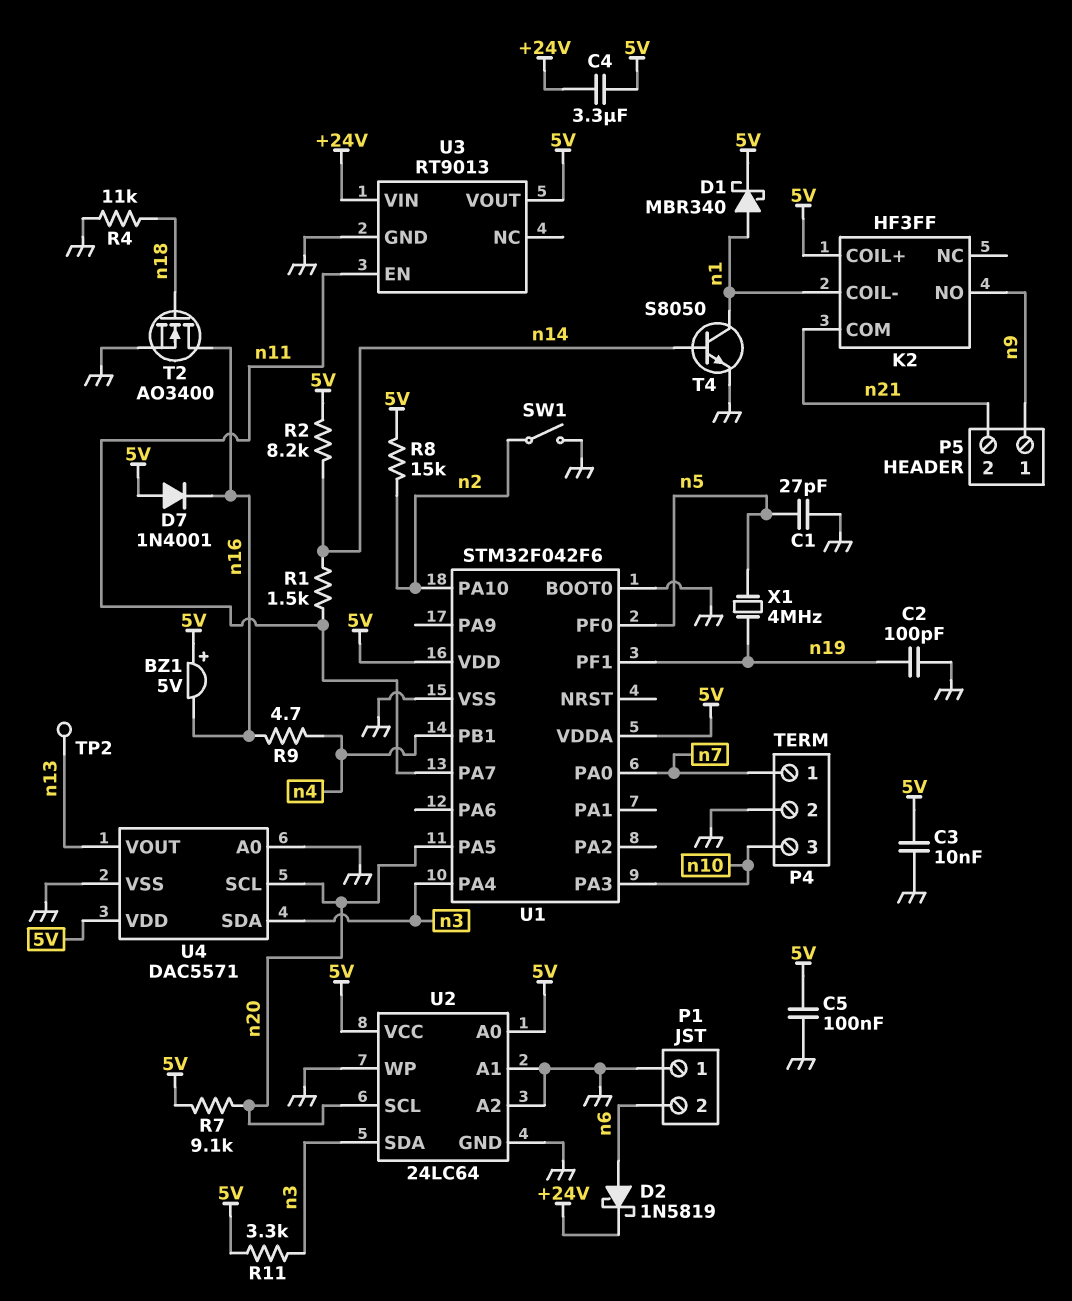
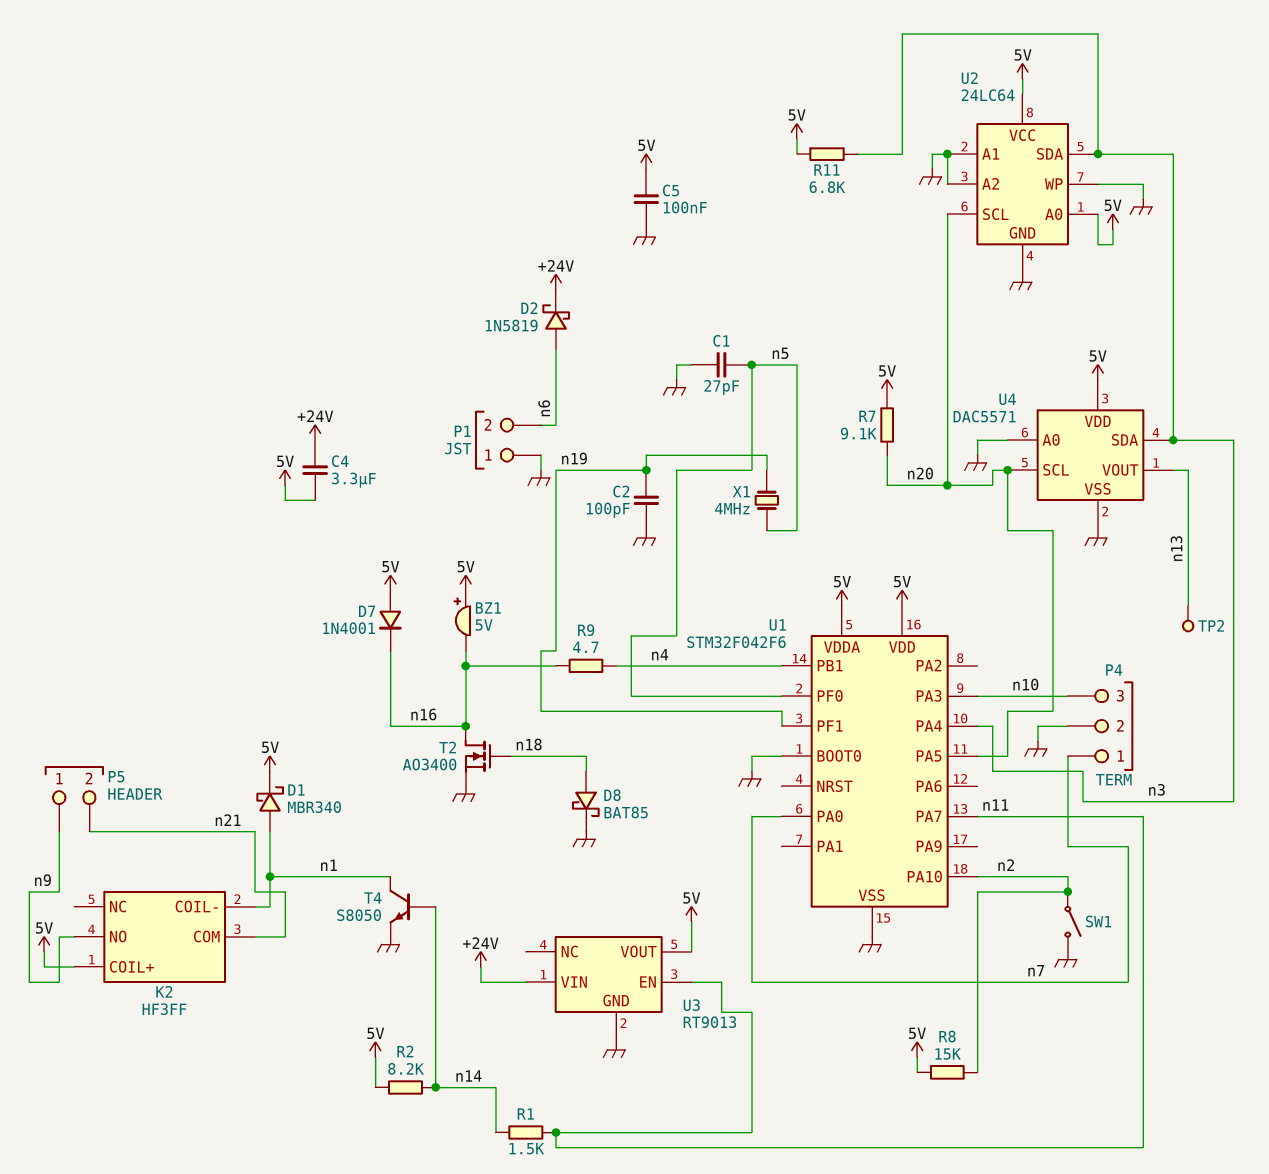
C3: 10nF (5V, GND) -> none
D8: none -> schottky BAT85 (A n18, K GND)
R4: 11k (GND, n18) -> none
R11: 3.3k (5V, n3) -> 6.8k (5V, n3)

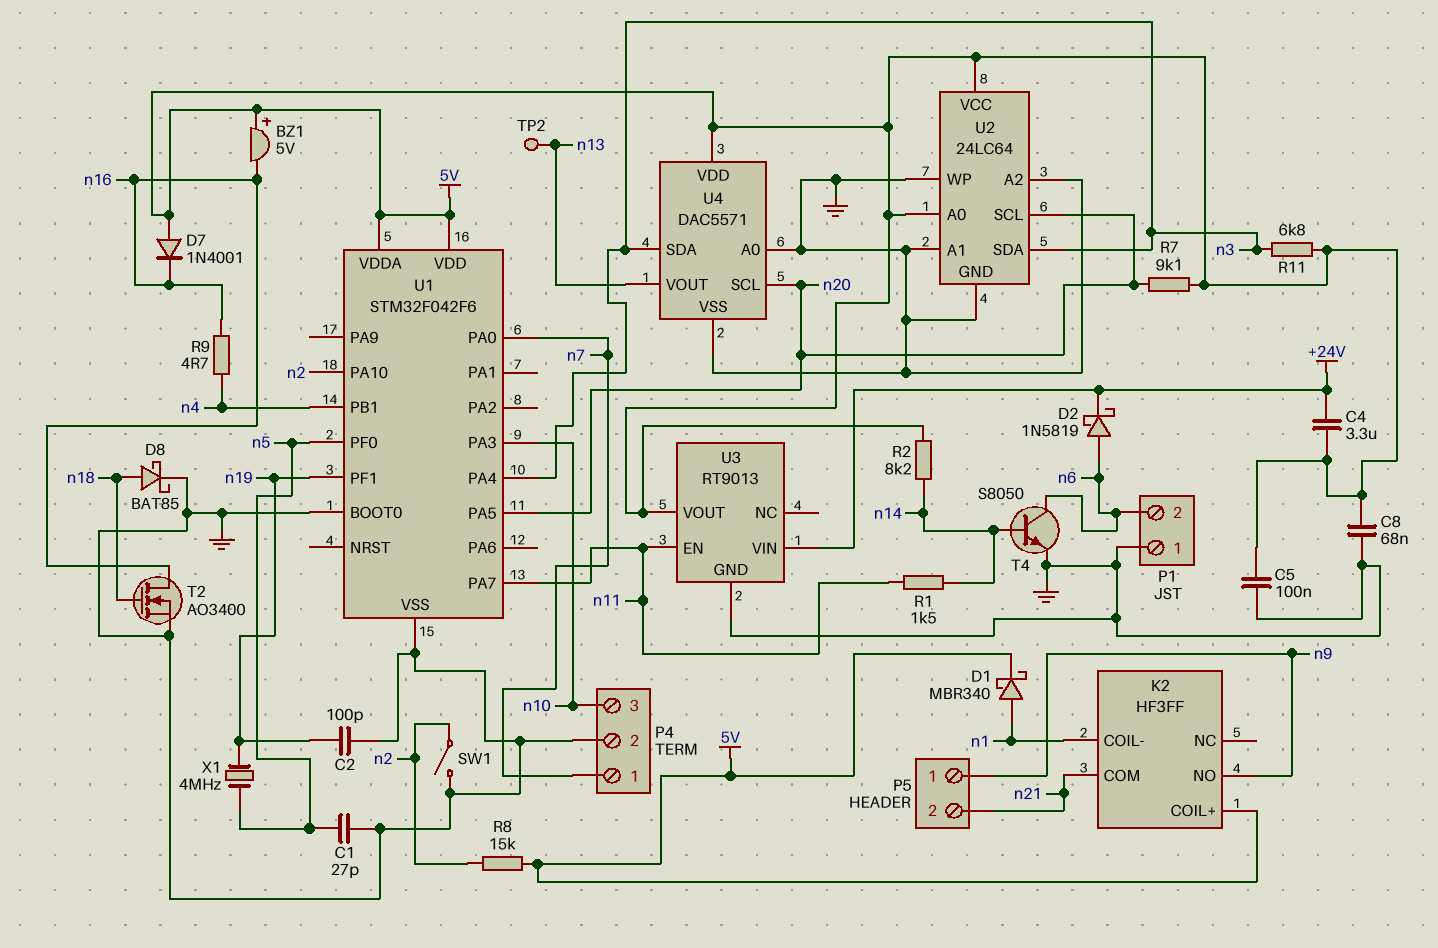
C8: none -> 68nF (5V, GND)
T4: NPN S8050 (B n14, C n1, E GND) -> NPN S8050 (B n14, C n6, E GND)

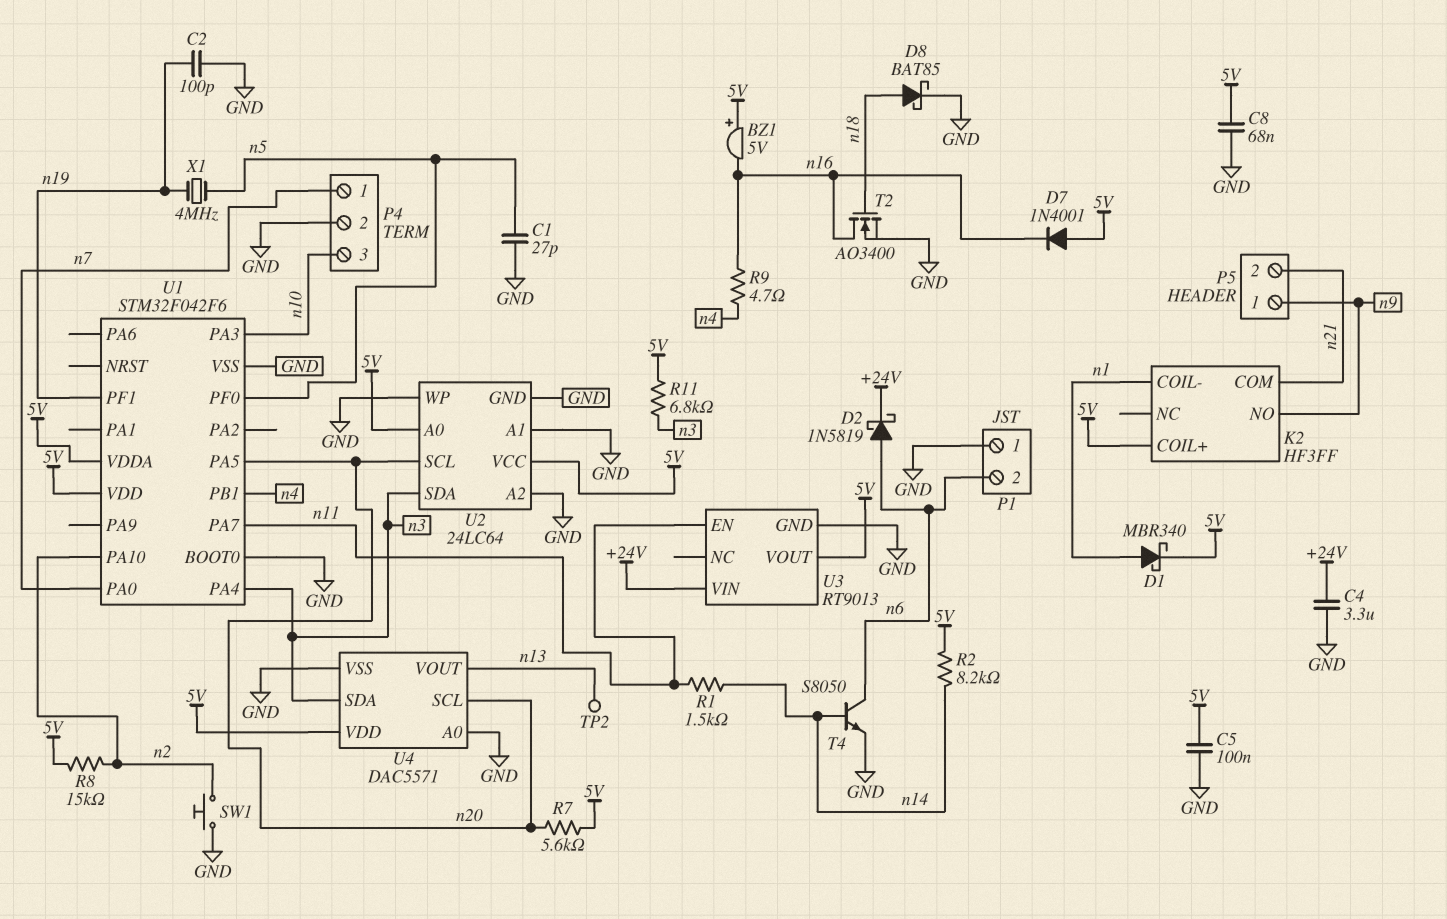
C4: 3.3uF (+24V, 5V) -> 3.3uF (+24V, GND)
R7: 9.1k (5V, n20) -> 5.6k (5V, n20)
SW1: switch (GND, n2) -> button (GND, n2)

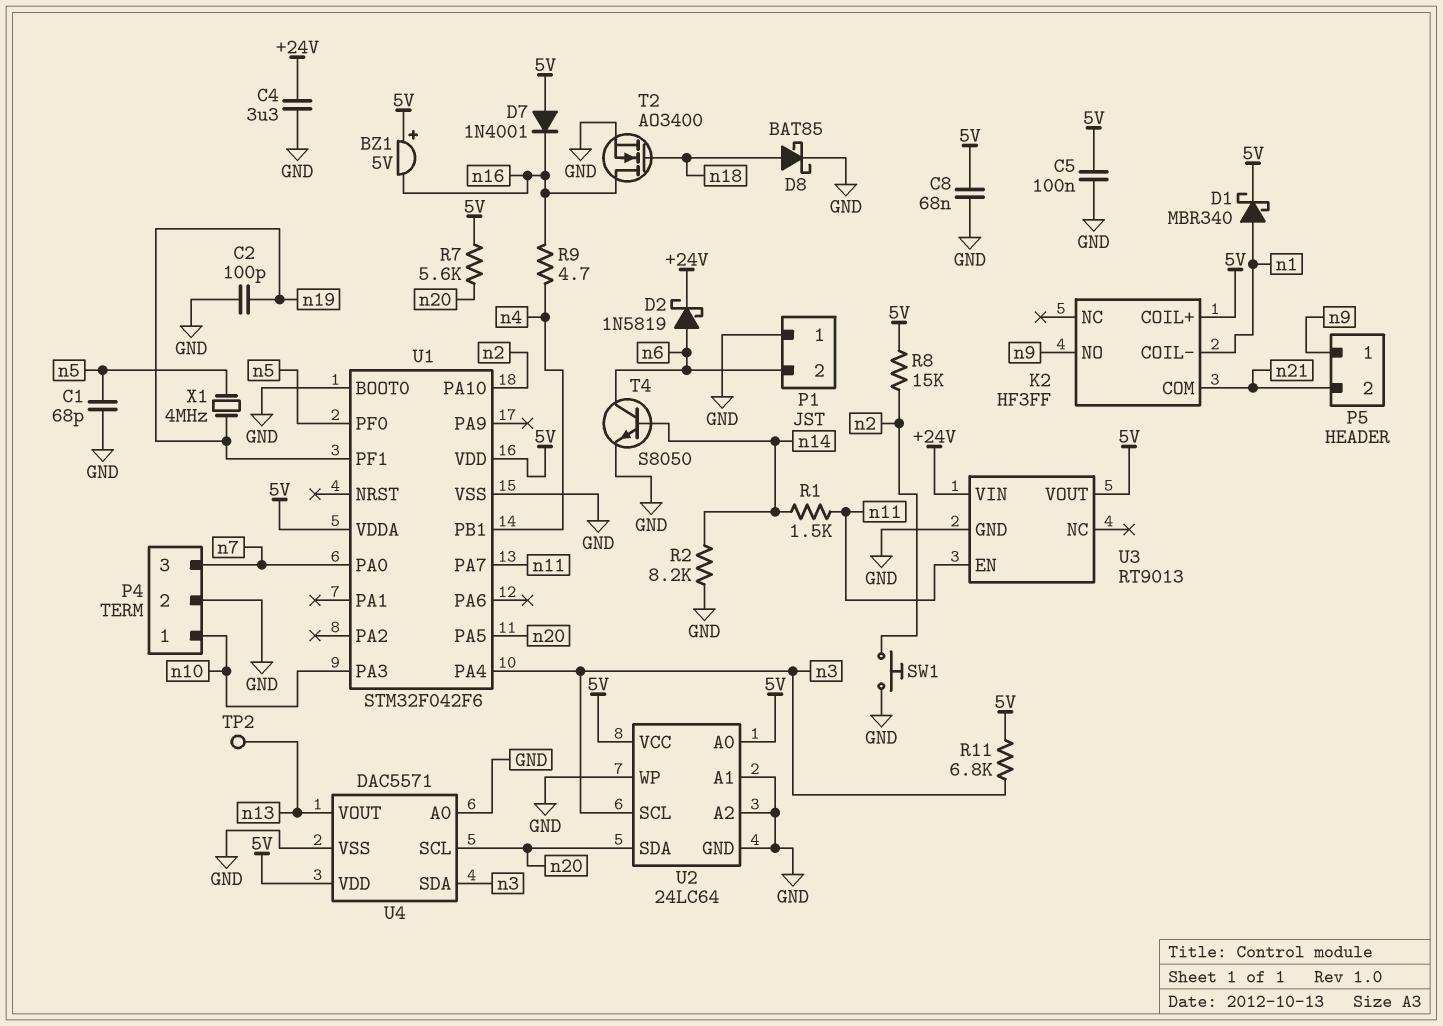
C1: 27pF (GND, n5) -> 68pF (GND, n5)
P4 pin 1: n7 -> n10
P4 pin 3: n10 -> n7
R2: 8.2k (5V, n14) -> 8.2k (GND, n14)
U2 pin SCL: n20 -> n3
U2 pin SDA: n3 -> n20

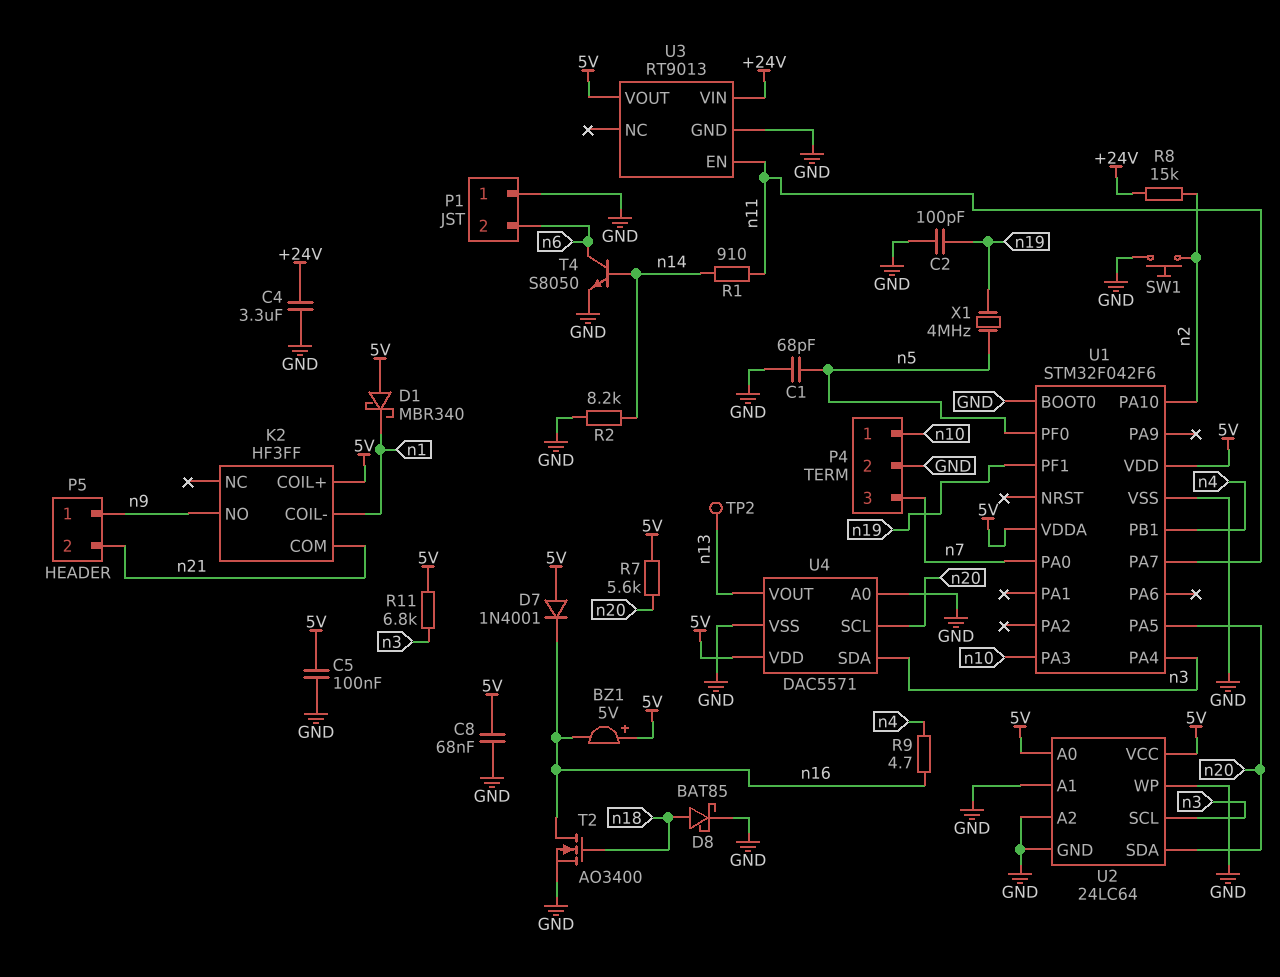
D1: schottky MBR340 (A n1, K 5V) -> schottky MBR340 (A 5V, K n1)
D2: schottky 1N5819 (A n6, K +24V) -> none
R1: 1.5k (n11, n14) -> 910 (n11, n14)
R8: 15k (5V, n2) -> 15k (+24V, n2)

